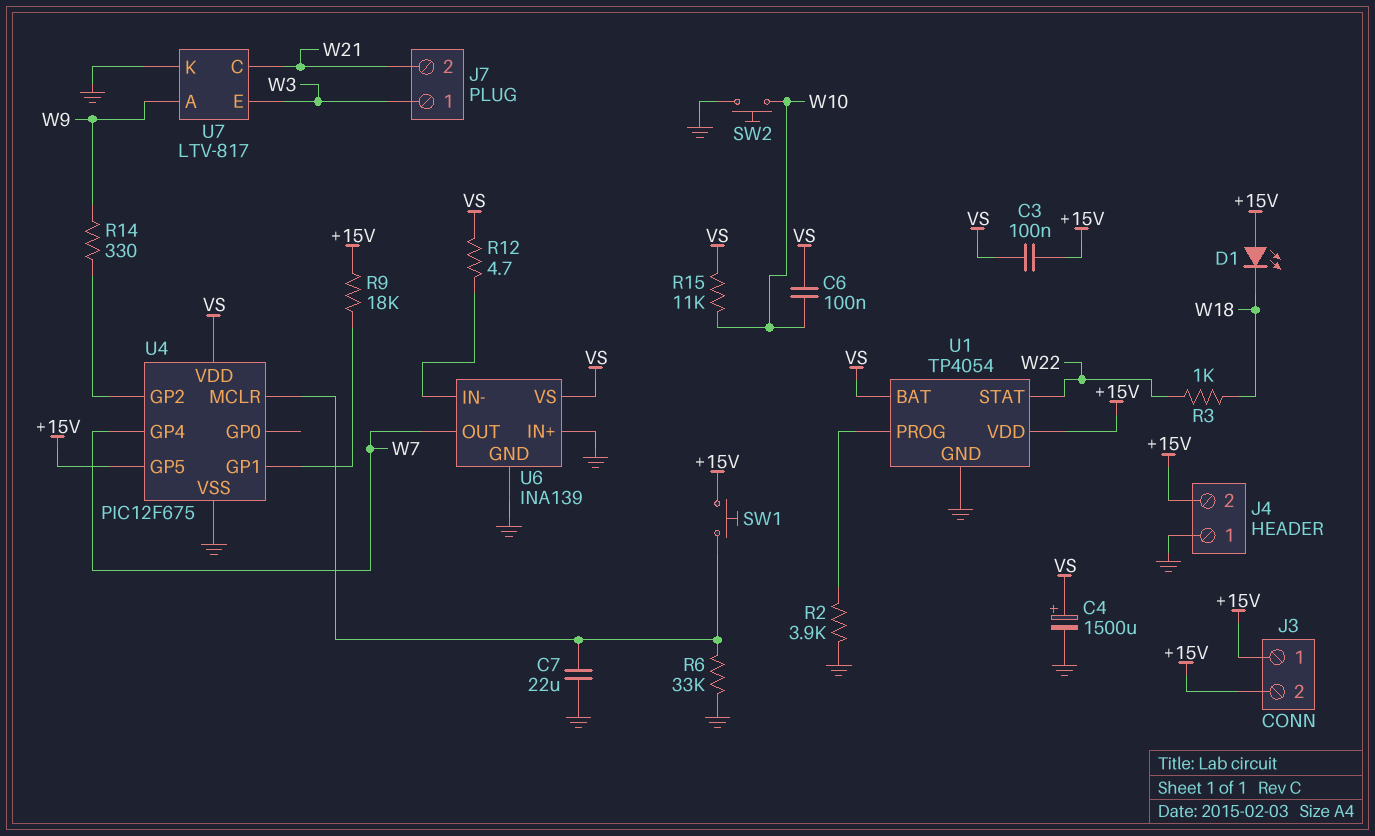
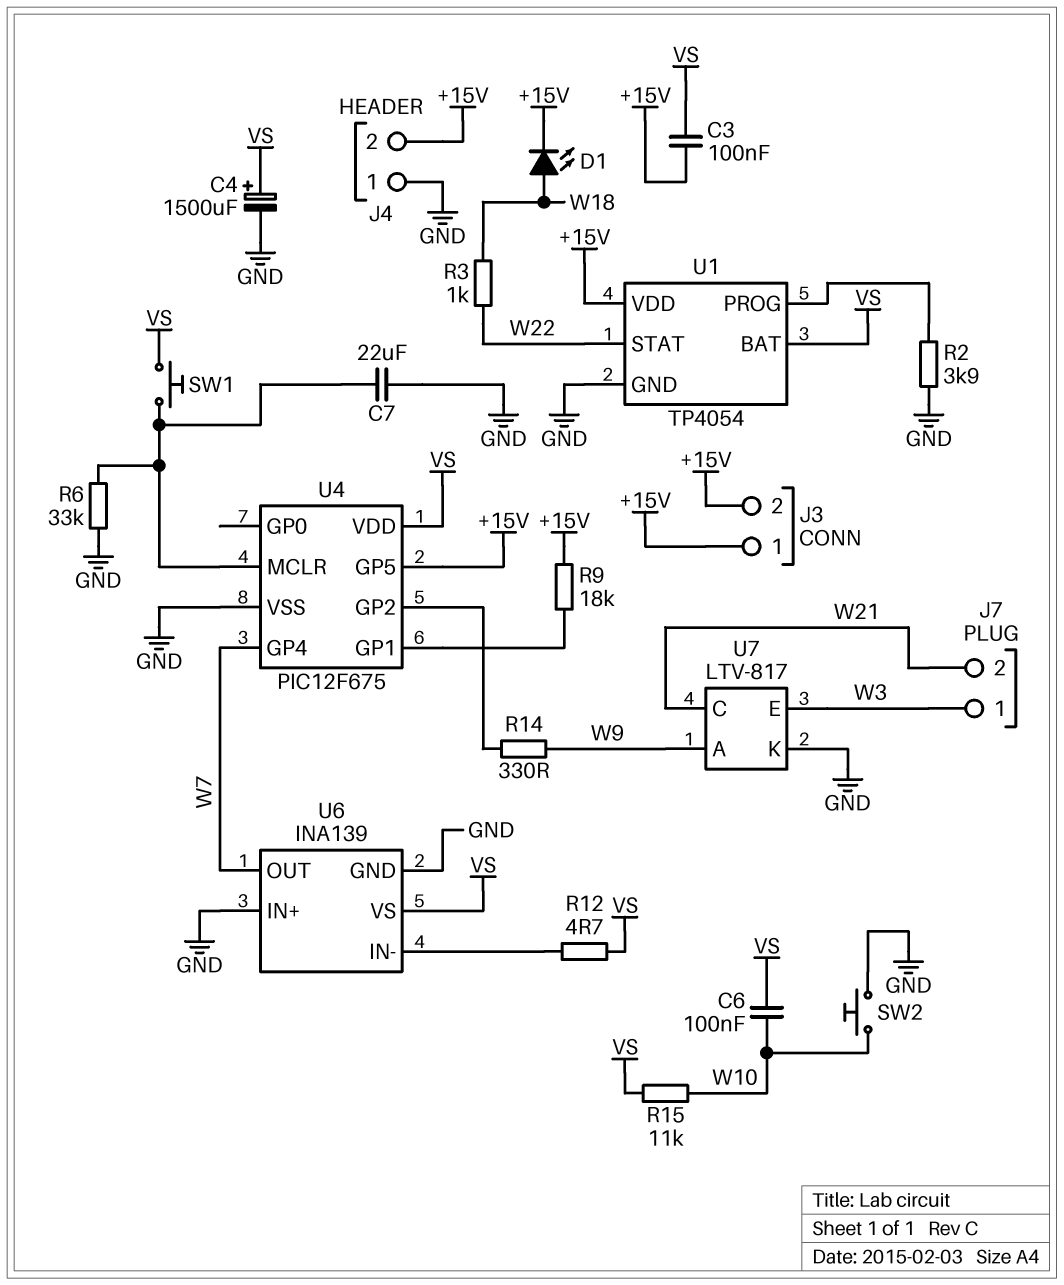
D1: LED (A +15V, K W18) -> LED (A W18, K +15V)
SW1: button (+15V, U4/MCLR) -> button (U4/MCLR, VS)

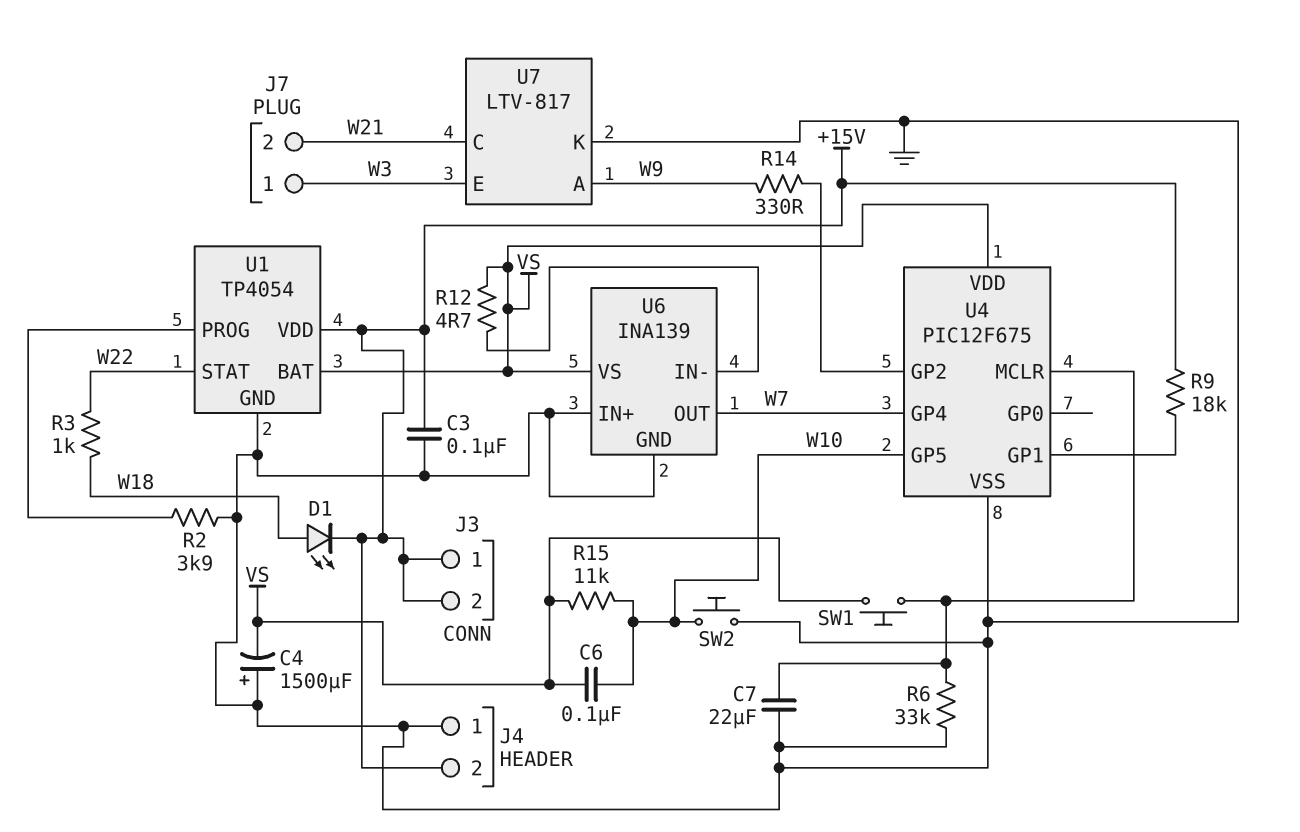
C3: 100nF (+15V, VS) -> 100nF (+15V, GND)
C4: 1500uF (plus VS, minus GND) -> 1500uF (plus GND, minus VS)
U4 pin GP5: +15V -> W10

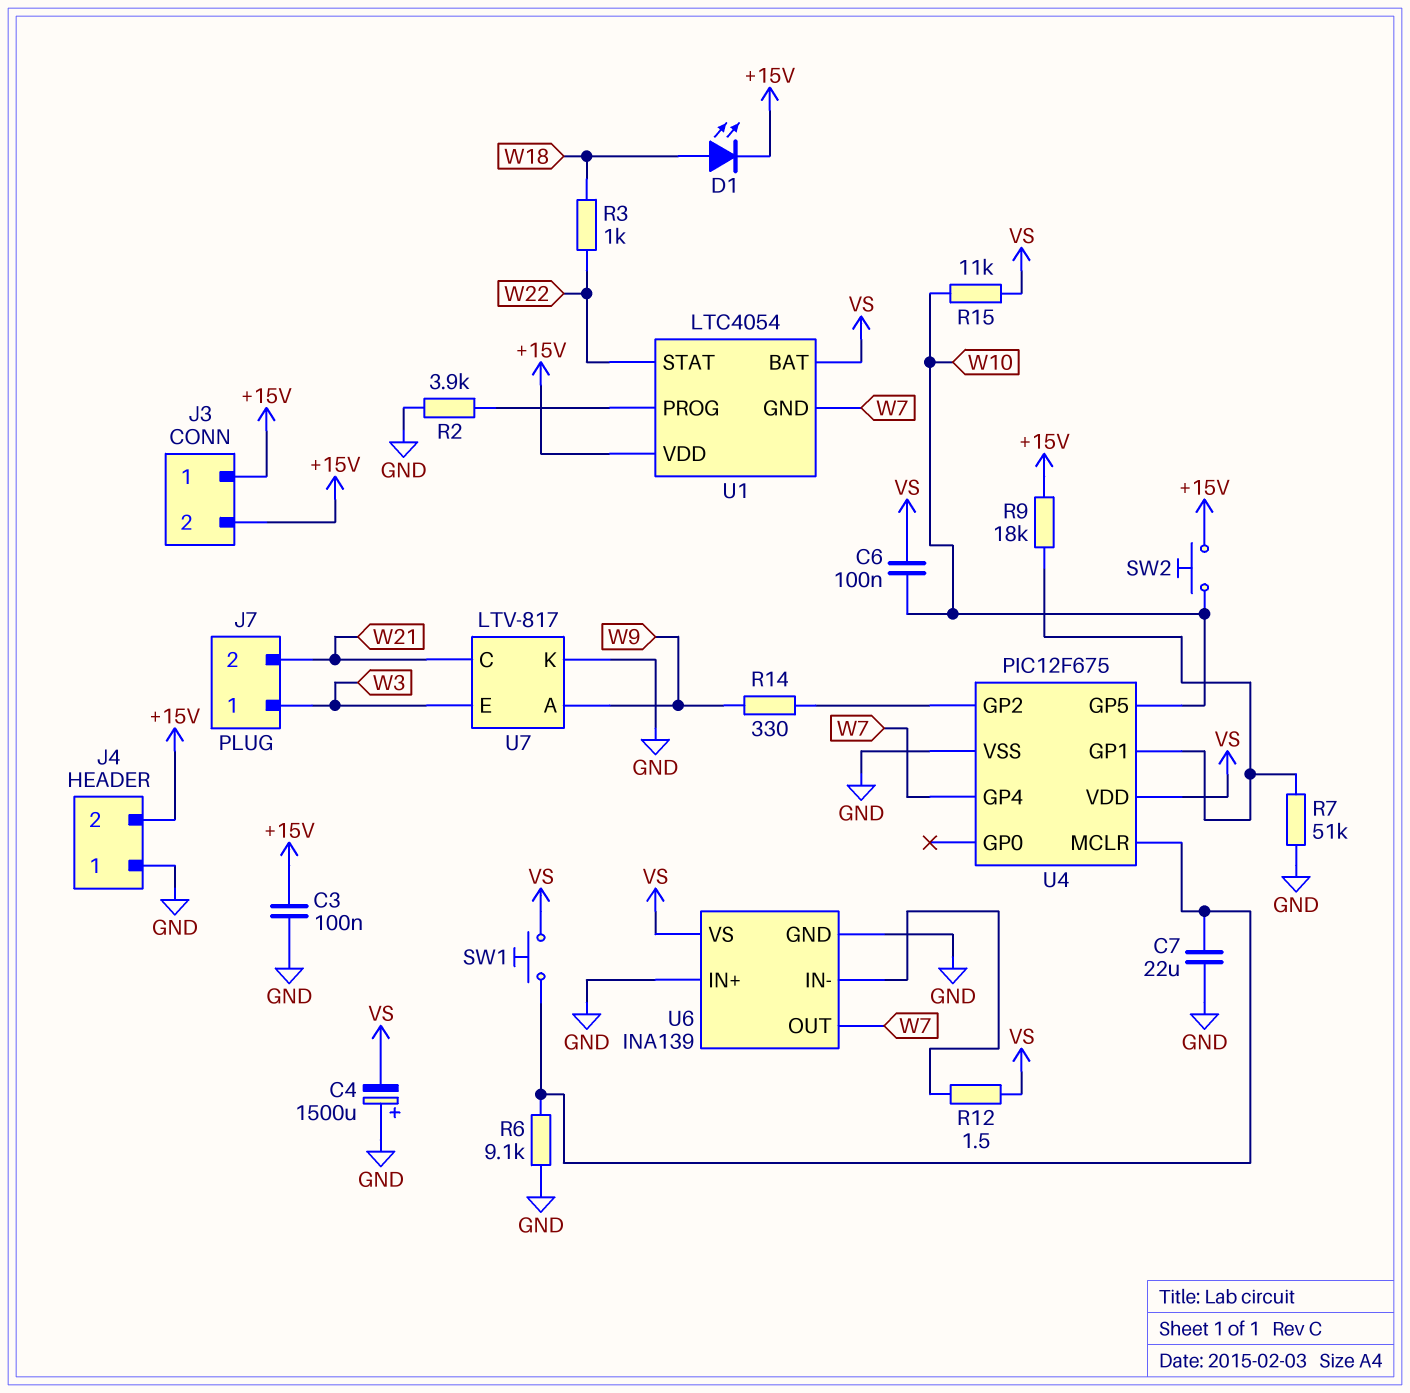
R6: 33k (GND, U4/MCLR) -> 9.1k (GND, U4/MCLR)
R7: none -> 51k (GND, U4/GP1)
R12: 4.7 (U6/IN-, VS) -> 1.5 (U6/IN-, VS)
SW2: button (GND, W10) -> button (+15V, W10)
U1: TP4054 -> LTC4054
U1 pin GND: GND -> W7

